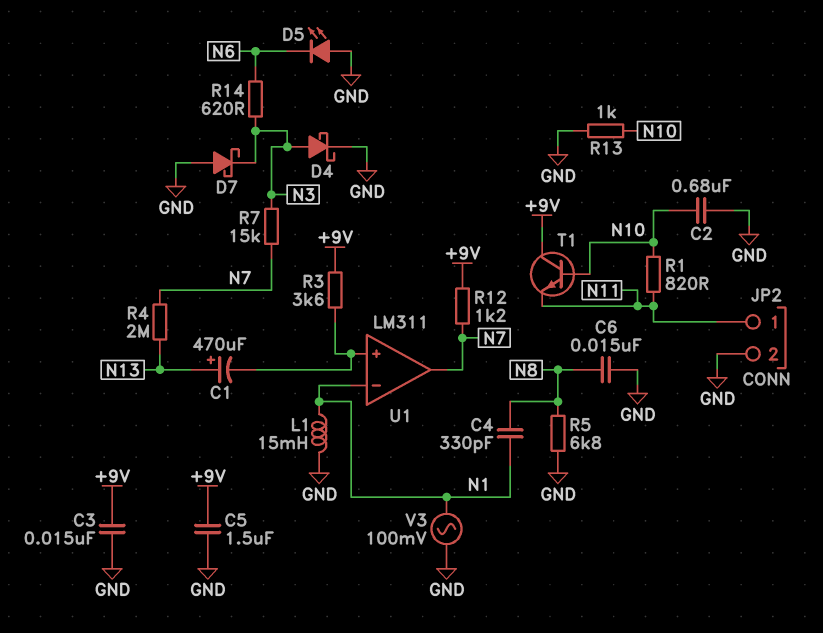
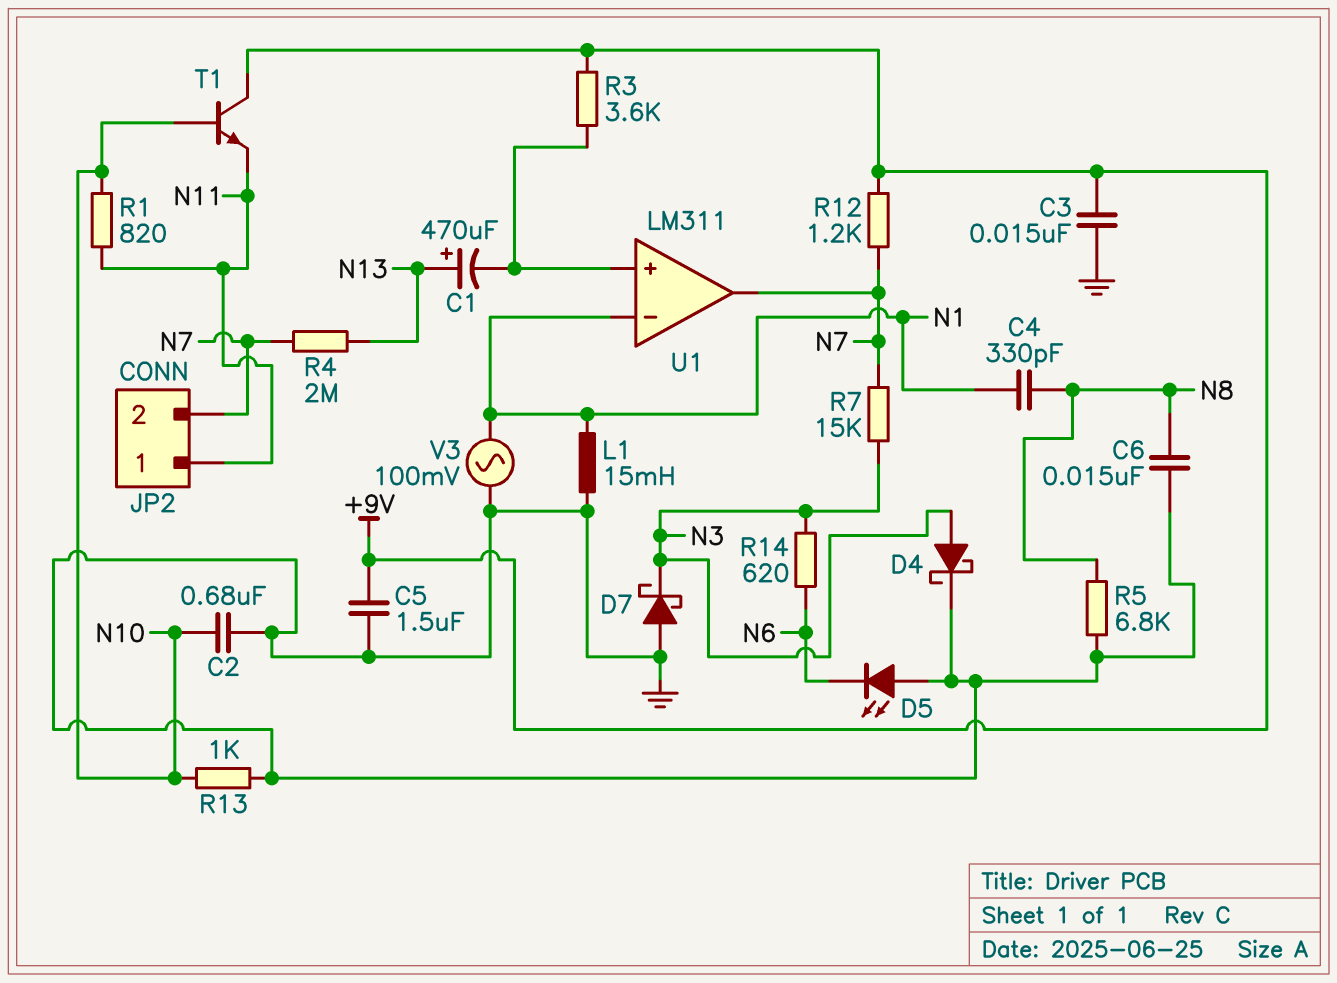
JP2 pin 2: GND -> N7

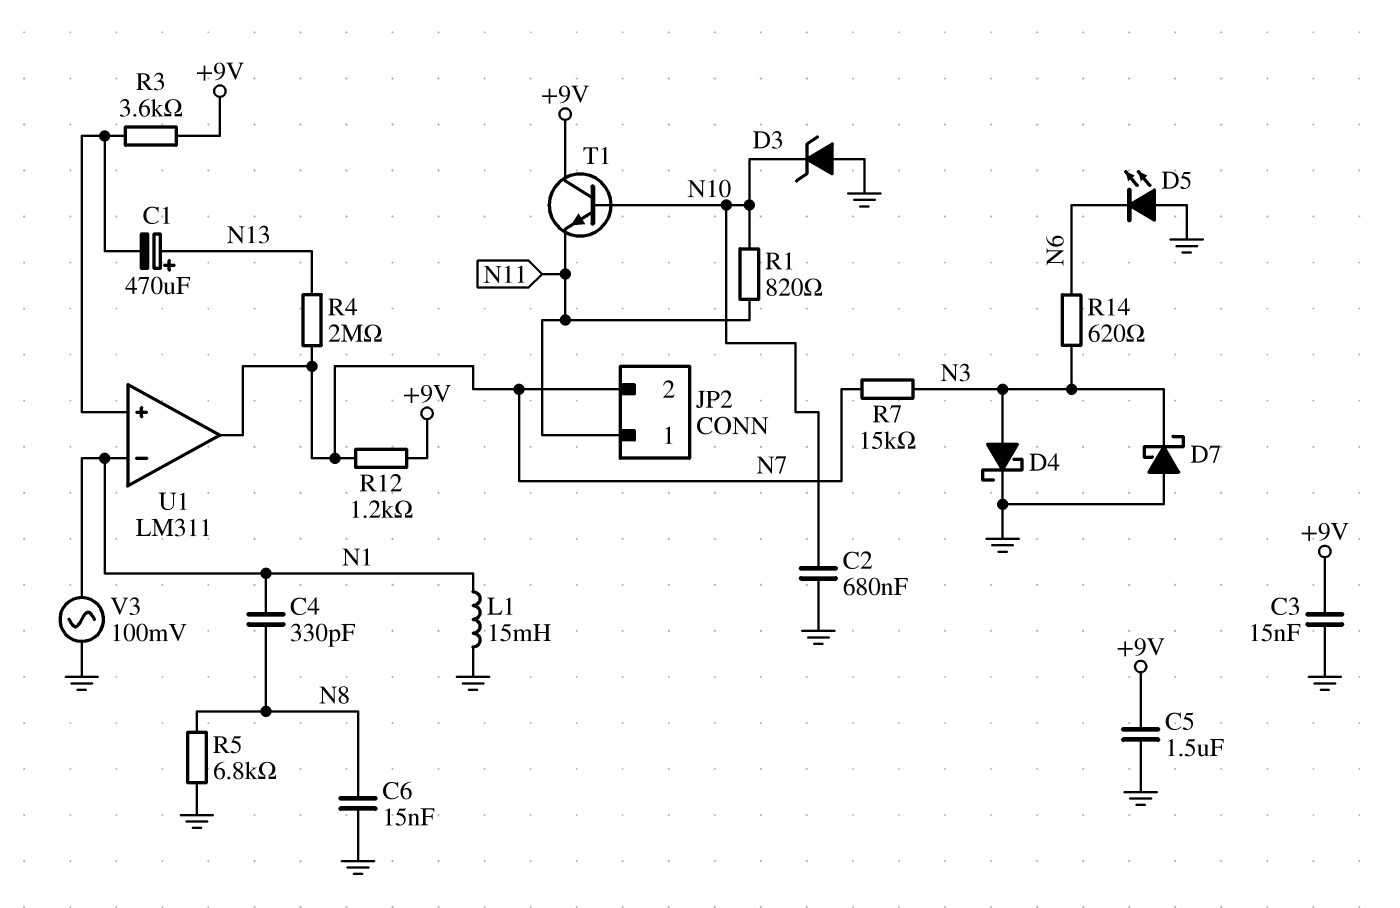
D3: none -> zener (A GND, K N10)
R13: 1k (GND, N10) -> none

